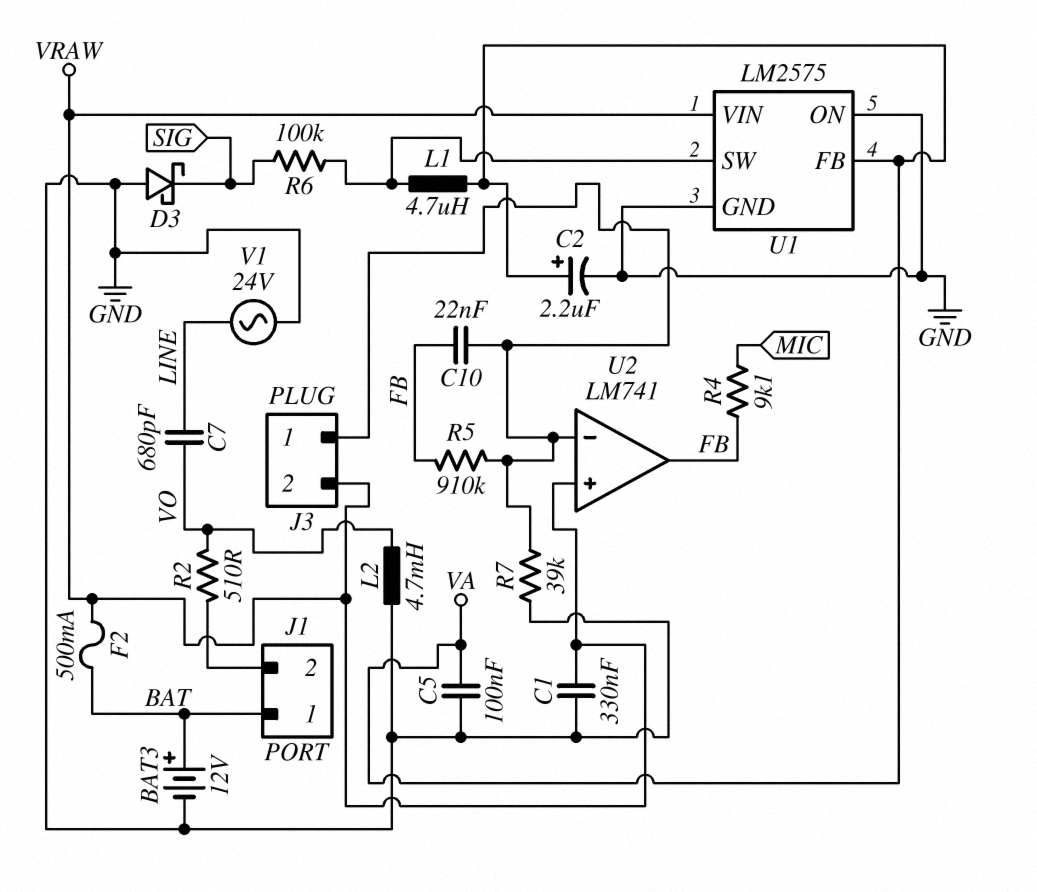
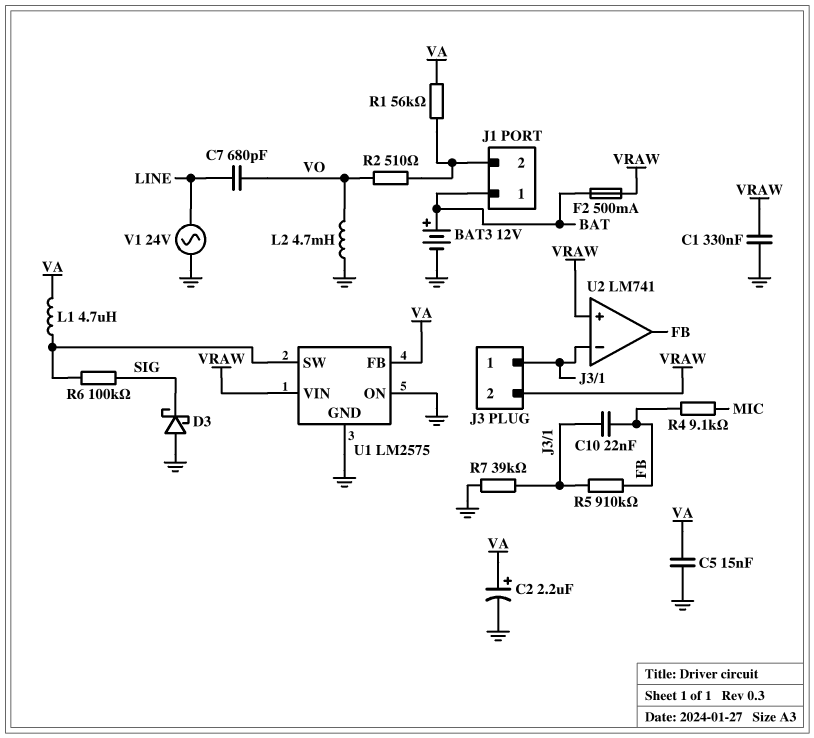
C5: 100nF (GND, VA) -> 15nF (GND, VA)
R1: none -> 56k (J1/2, VA)

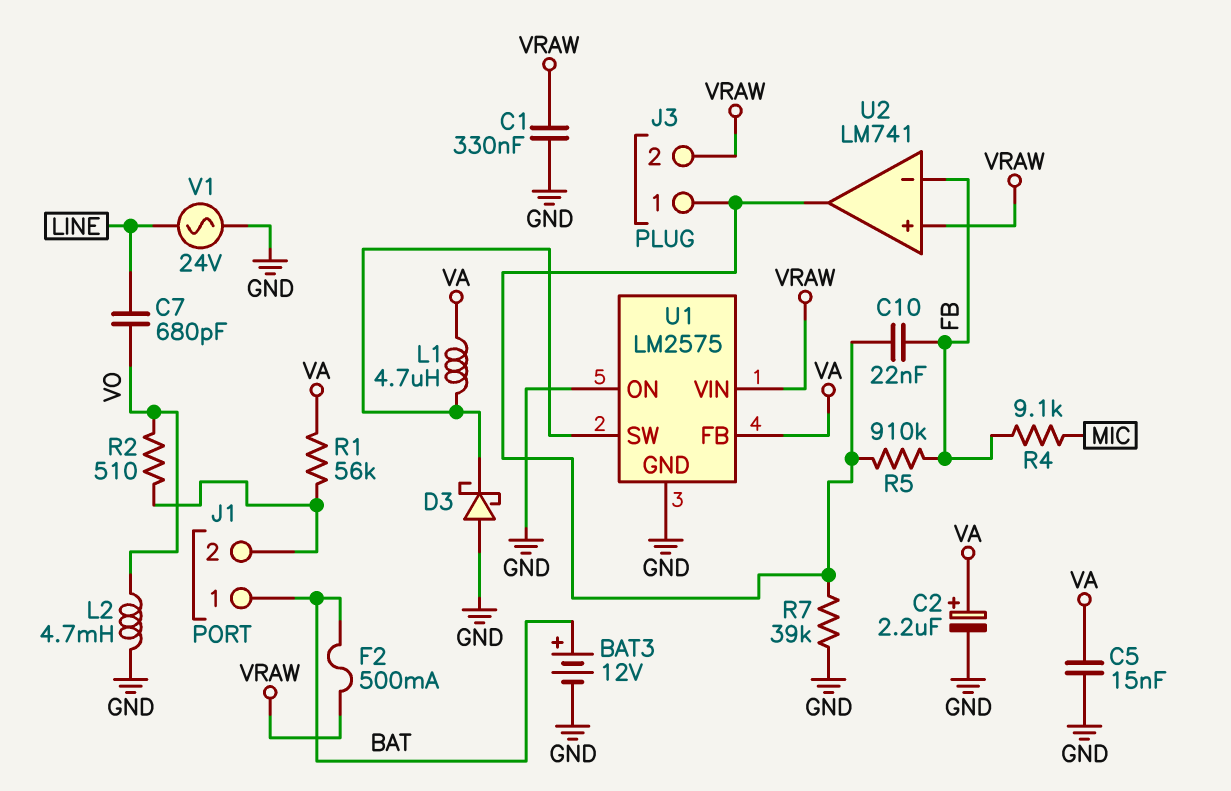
D3: schottky (A GND, K SIG) -> schottky (A GND, K U1/SW)
R6: 100k (SIG, U1/SW) -> none
U2 pin in-: J3/1 -> FB
U2 pin out: FB -> J3/1

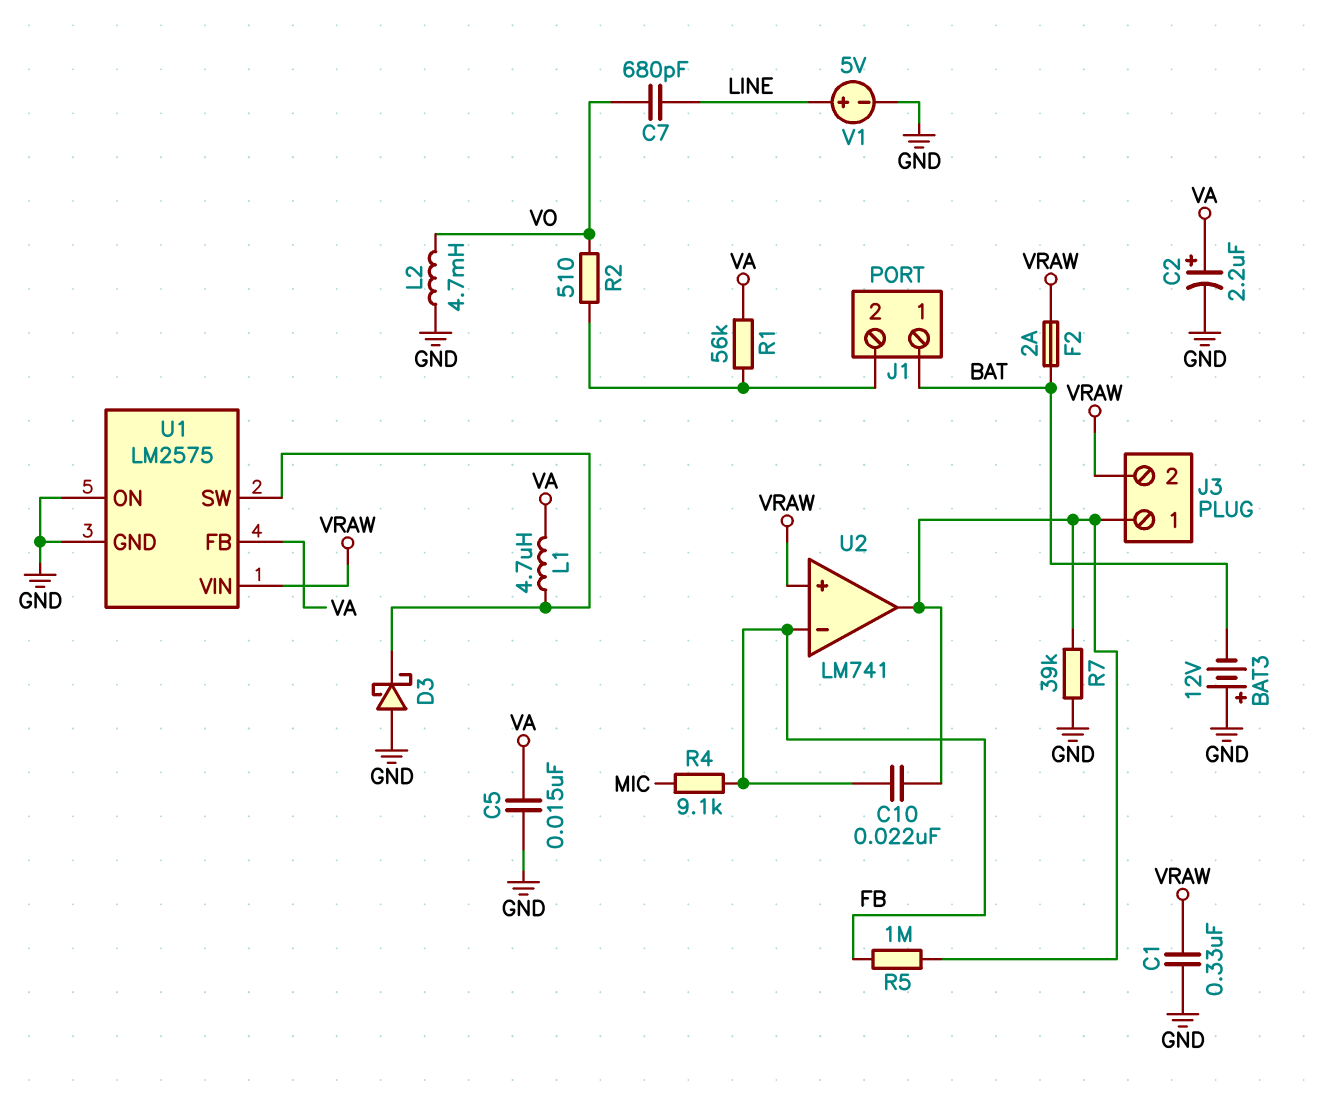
BAT3: 12V (plus BAT, minus GND) -> 12V (plus GND, minus BAT)
F2: 500mA (BAT, VRAW) -> 2A (BAT, VRAW)
R5: 910k (FB, J3/1) -> 1M (FB, J3/1)
V1: AC 24V (GND, LINE) -> 5V (plus LINE, minus GND)

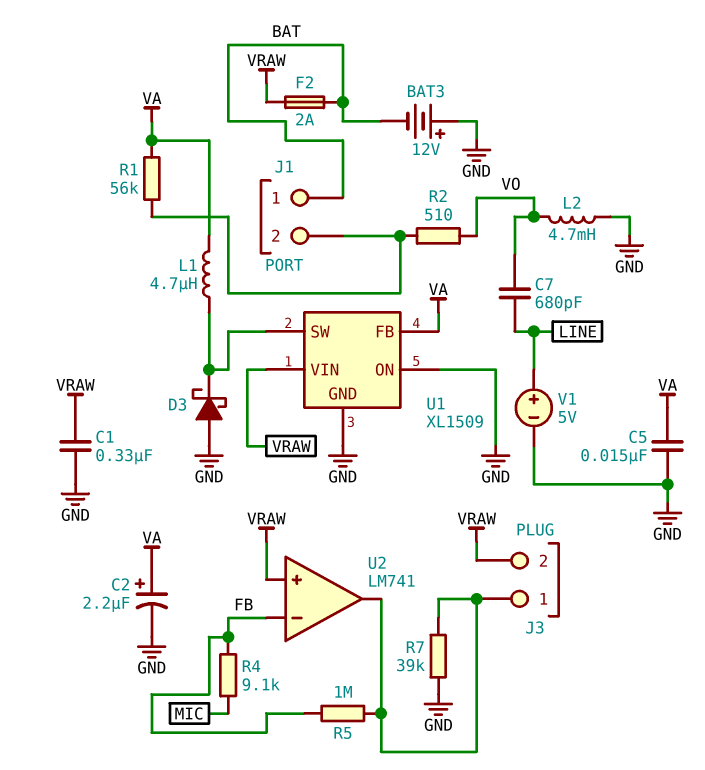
C10: 22nF (FB, J3/1) -> none
U1: LM2575 -> XL1509

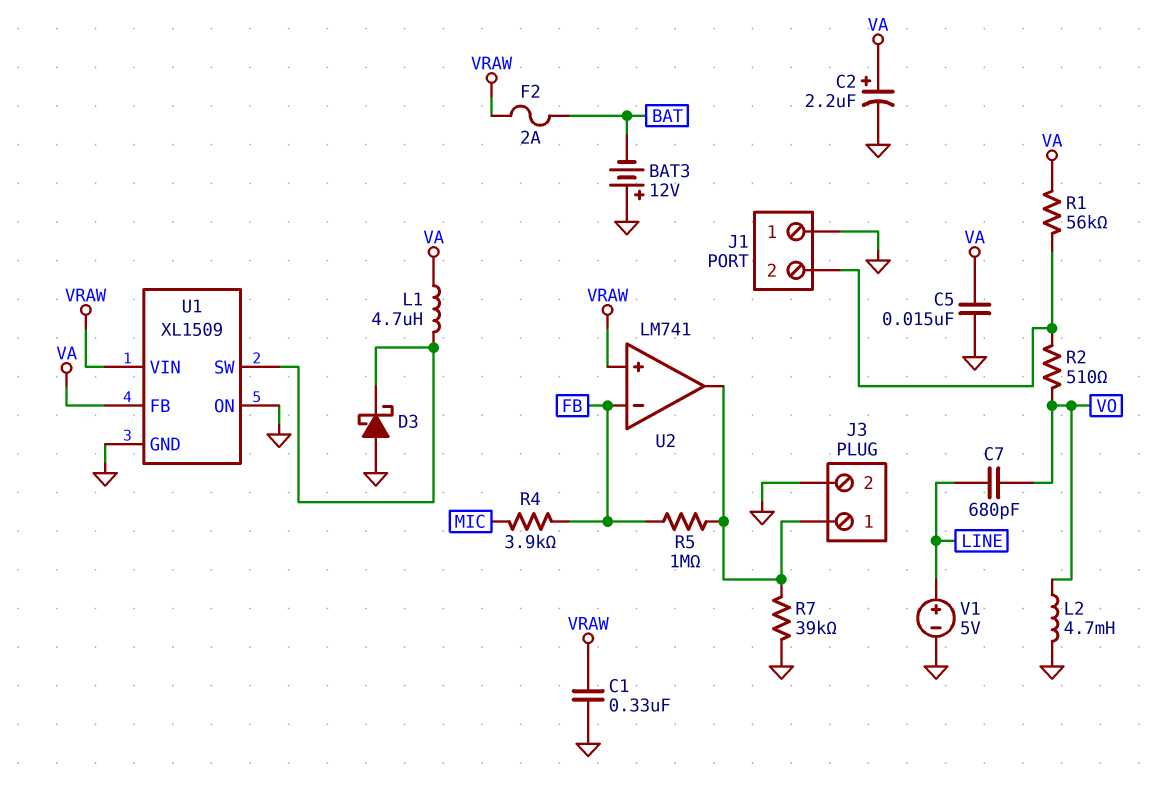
J1 pin 1: BAT -> GND
J3 pin 2: VRAW -> GND
R4: 9.1k (FB, MIC) -> 3.9k (FB, MIC)

